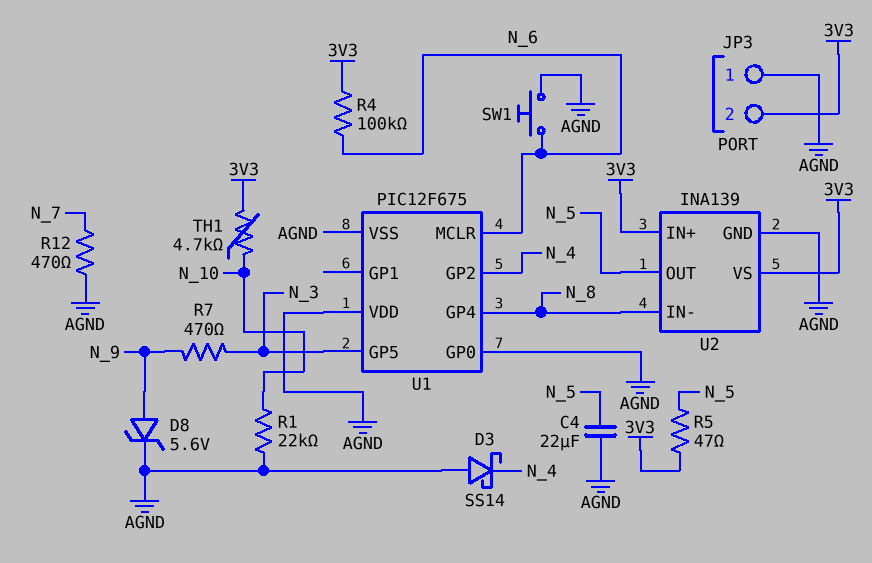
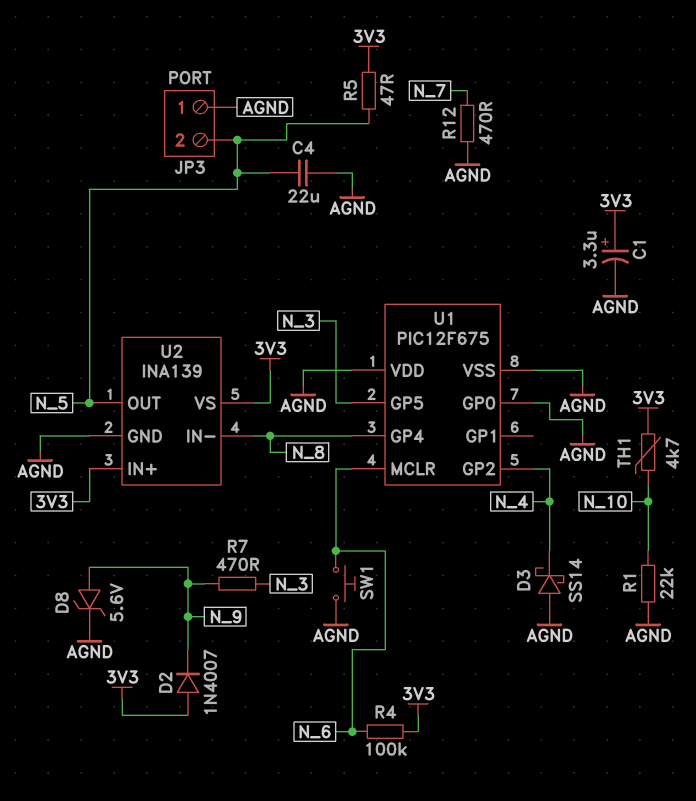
C1: none -> 3.3uF (plus 3V3, minus AGND)
D2: none -> diode 1N4007 (A 3V3, K N_9)
JP3 pin 2: 3V3 -> N_5

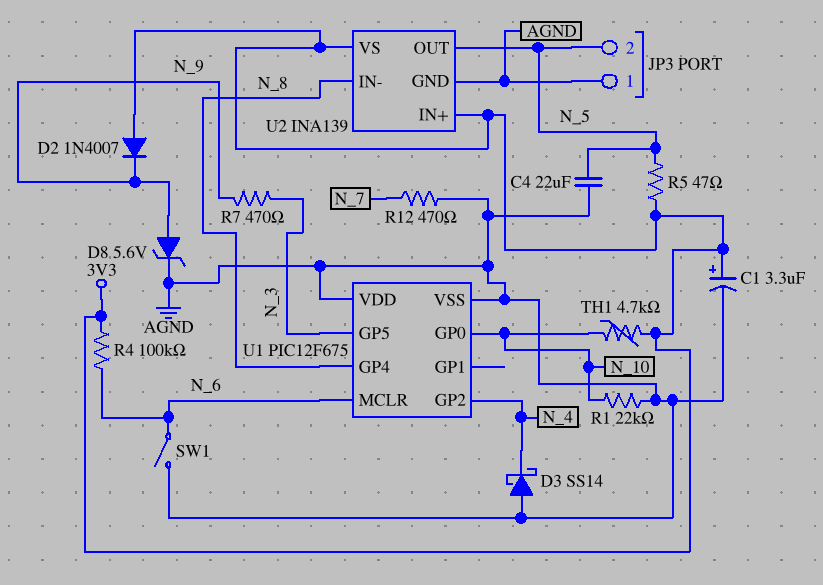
SW1: button (AGND, N_6) -> switch (AGND, N_6)
U1 pin GP0: AGND -> N_10

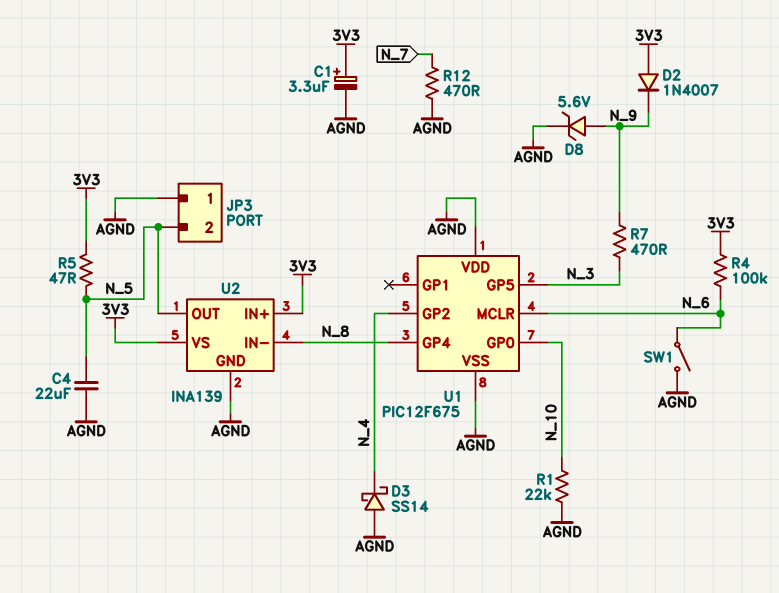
TH1: 4.7k (3V3, N_10) -> none

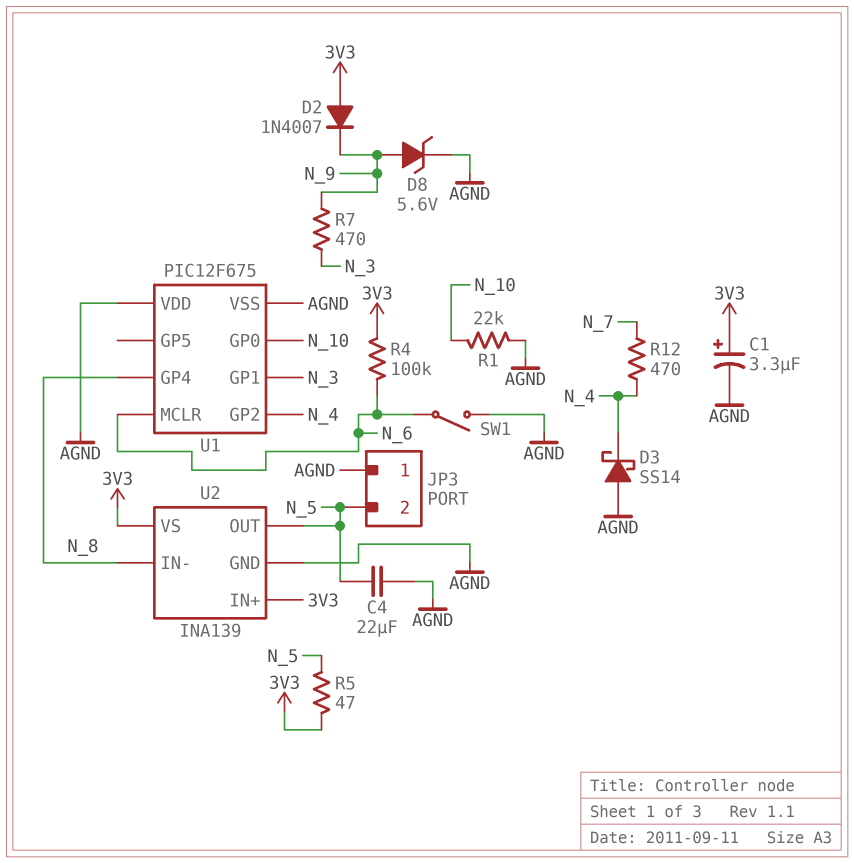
R12: 470 (AGND, N_7) -> 470 (N_4, N_7)
U1 pin GP1: none -> N_3
U1 pin GP5: N_3 -> none

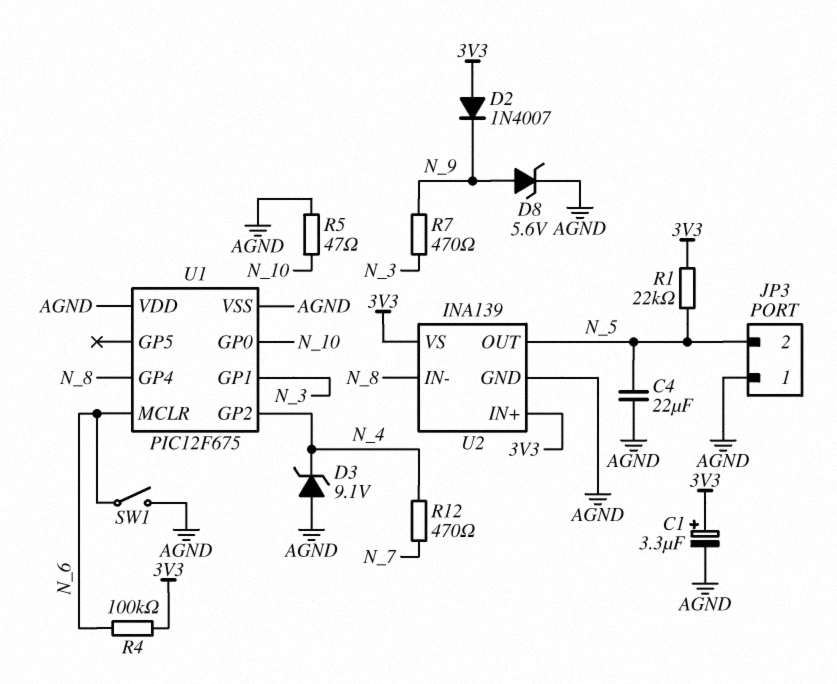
D3: schottky SS14 (A AGND, K N_4) -> zener 9.1V (A AGND, K N_4)
R1: 22k (AGND, N_10) -> 22k (3V3, N_5)
R5: 47 (3V3, N_5) -> 47 (AGND, N_10)

